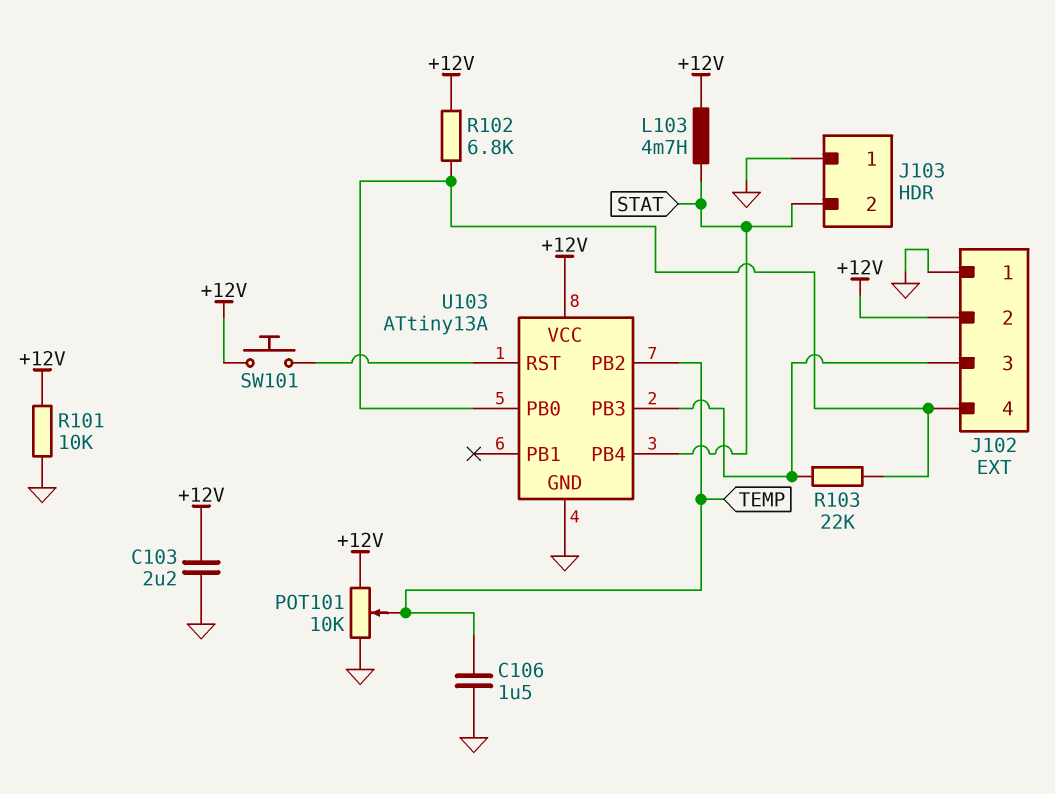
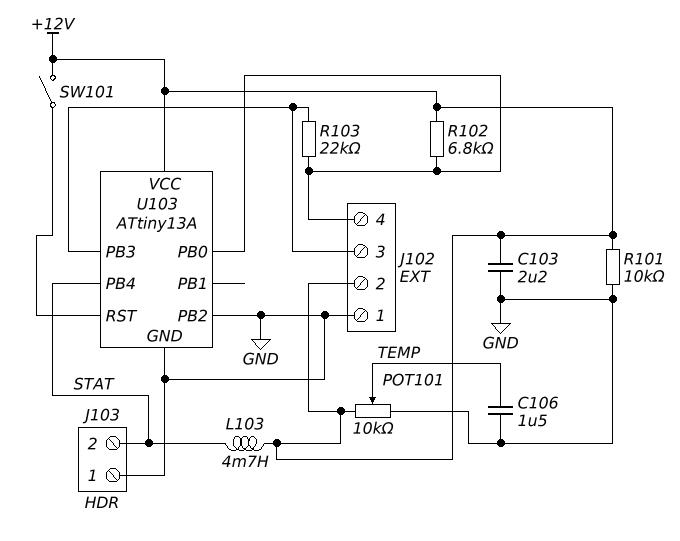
SW101: button (+12V, U103/RST) -> switch (+12V, U103/RST)
U103 pin PB2: TEMP -> GND

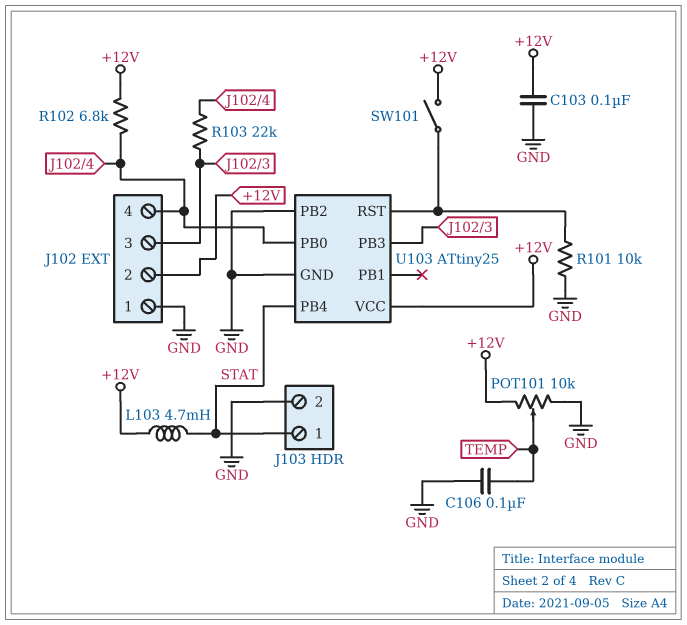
C103: 2.2uF (+12V, GND) -> 100nF (+12V, GND)
C106: 1.5uF (GND, TEMP) -> 100nF (GND, TEMP)
J103 pin 1: GND -> STAT
J103 pin 2: STAT -> GND
R101: 10k (+12V, GND) -> 10k (GND, U103/RST)
U103: ATtiny13A -> ATtiny25

